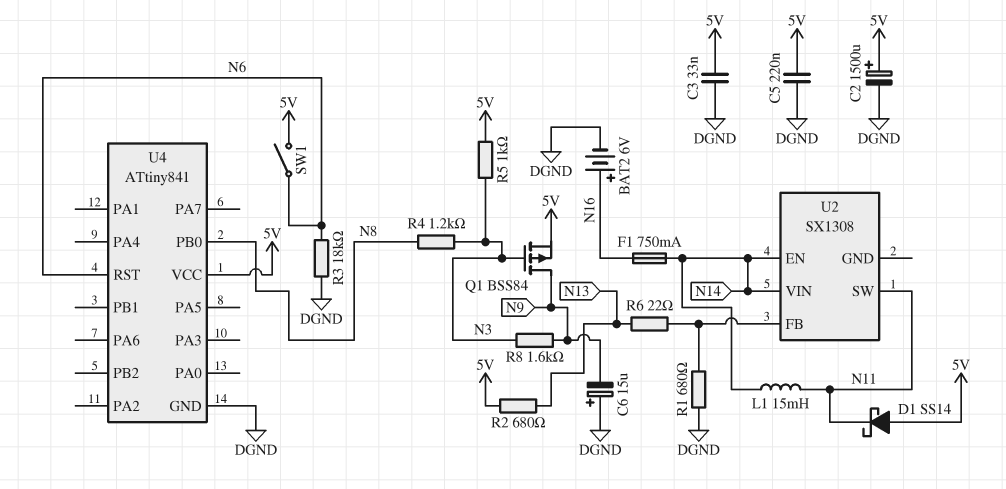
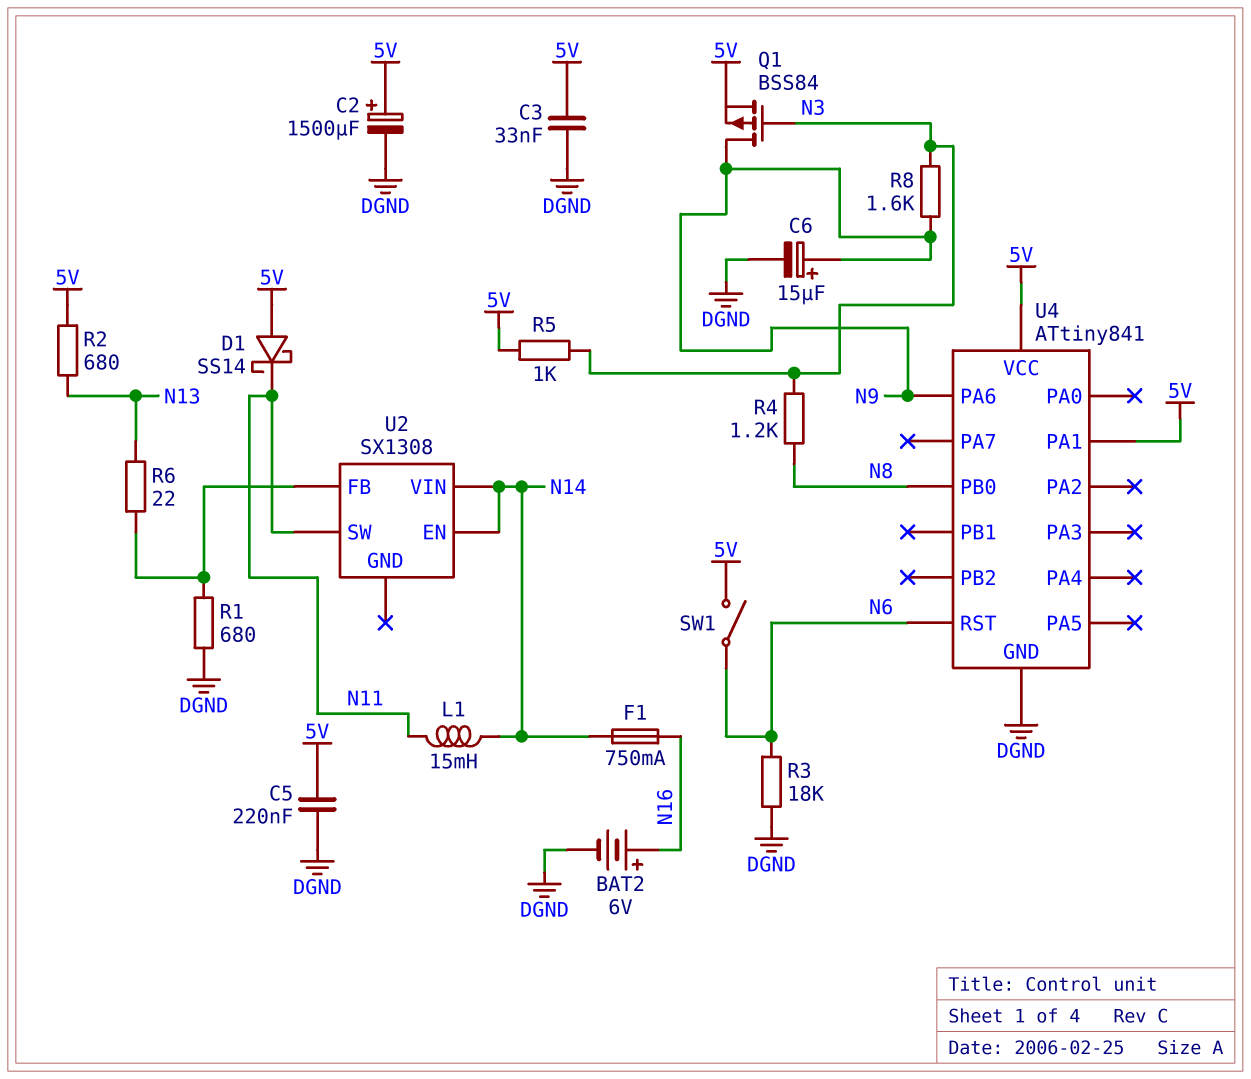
C6: 15uF (plus DGND, minus N9) -> 15uF (plus N9, minus DGND)
U4 pin PA1: none -> 5V
U4 pin PA6: none -> N9

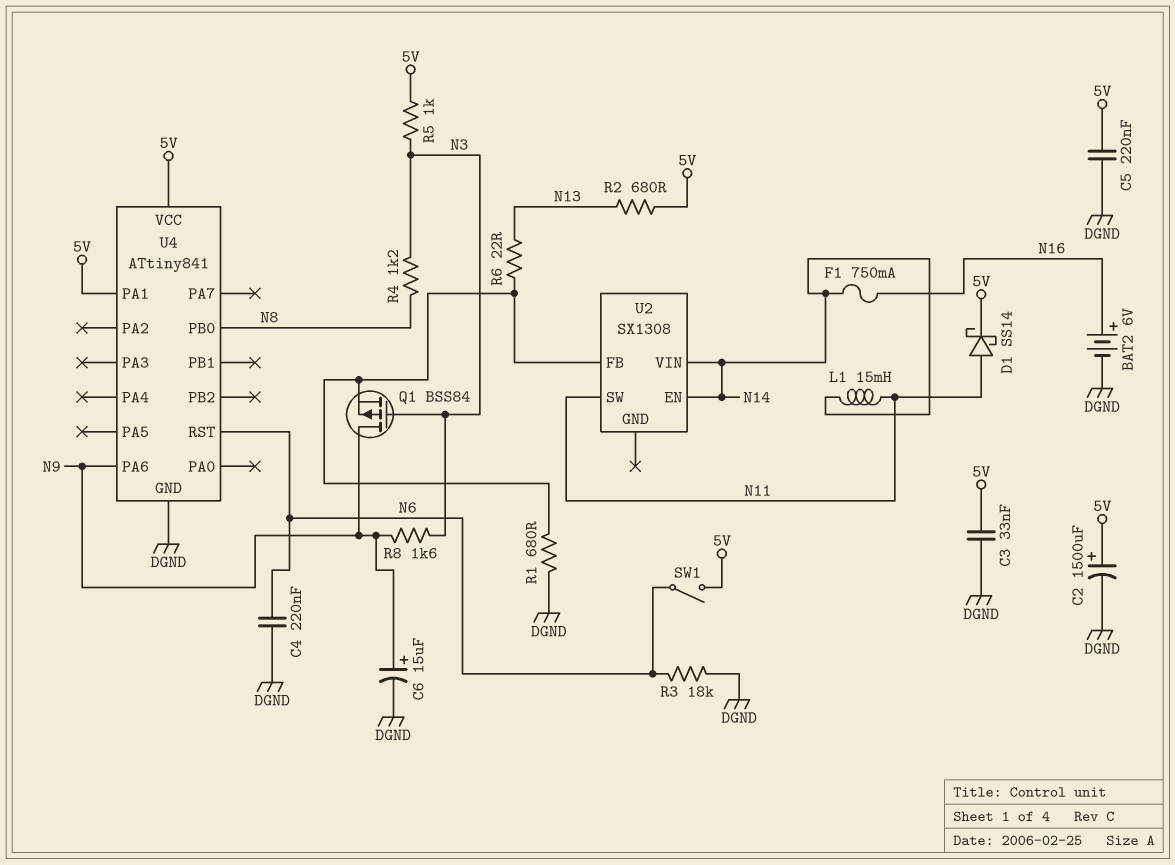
C4: none -> 220nF (DGND, N6)
D1: schottky SS14 (A 5V, K N11) -> schottky SS14 (A N11, K 5V)
Q1: PMOS BSS84 (G N3, D N9, S 5V) -> PMOS BSS84 (G N3, D N9, S U2/FB)

